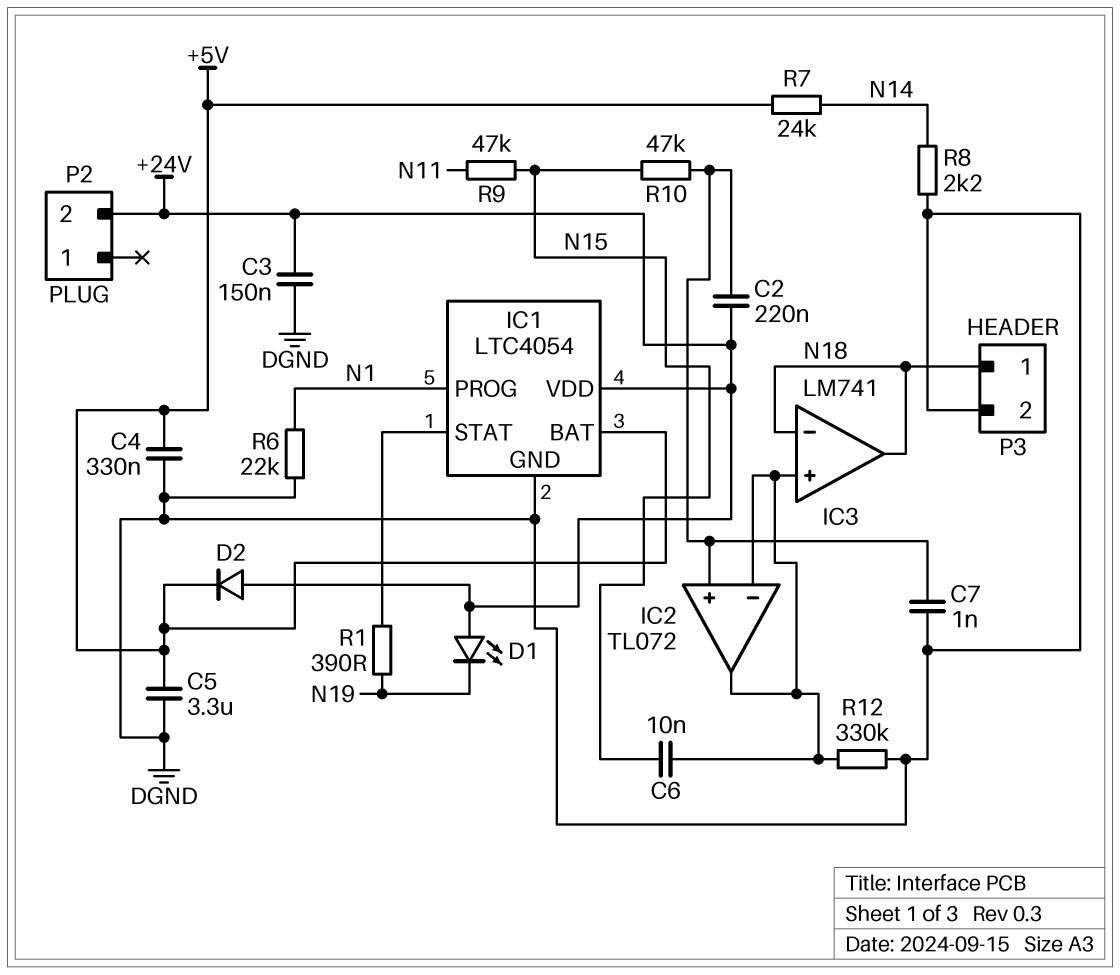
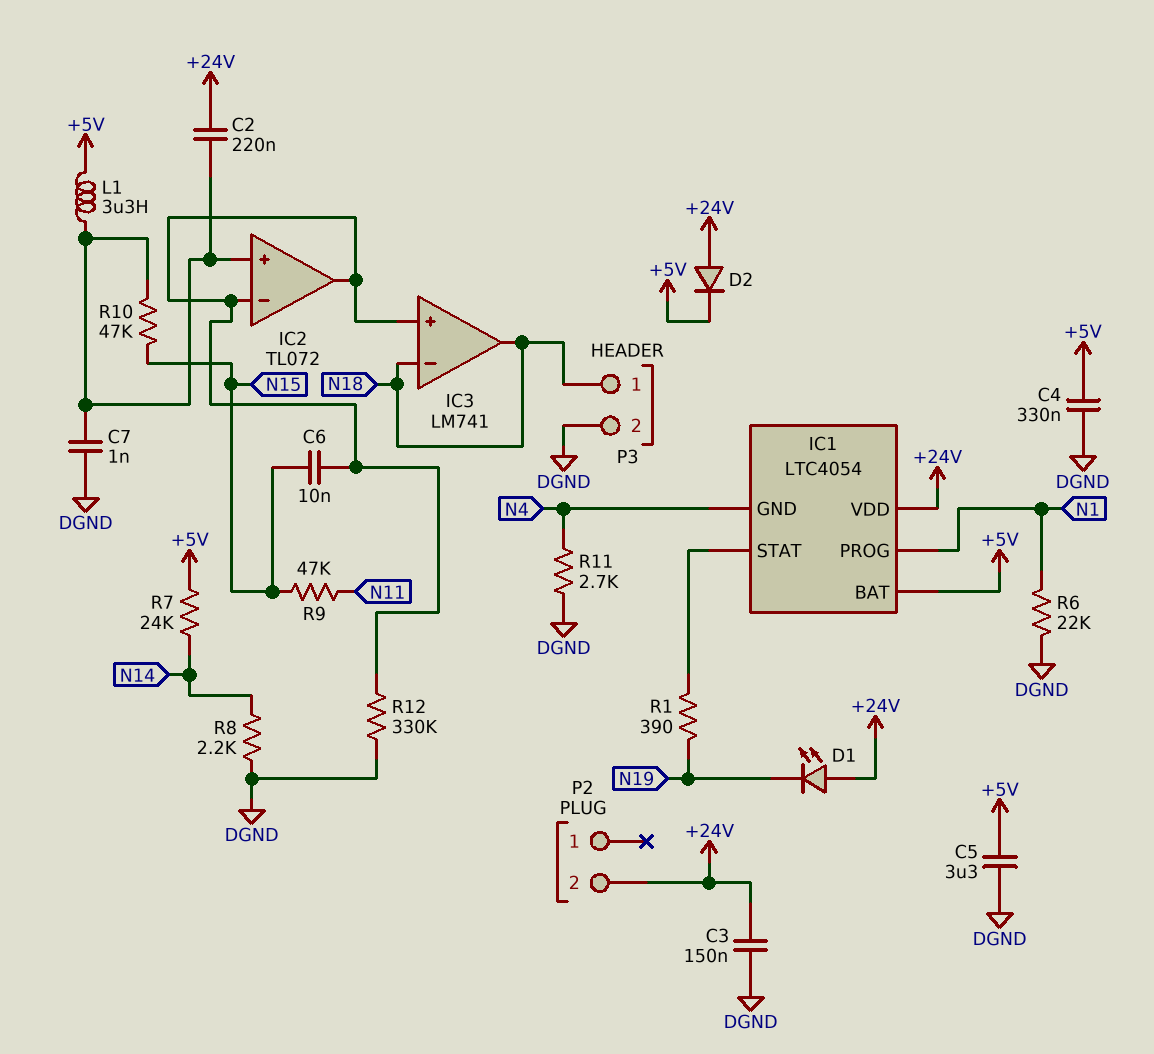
IC1 pin GND: DGND -> N4
L1: none -> 3.3uH (+5V, IC2/in+)
R11: none -> 2.7k (DGND, N4)

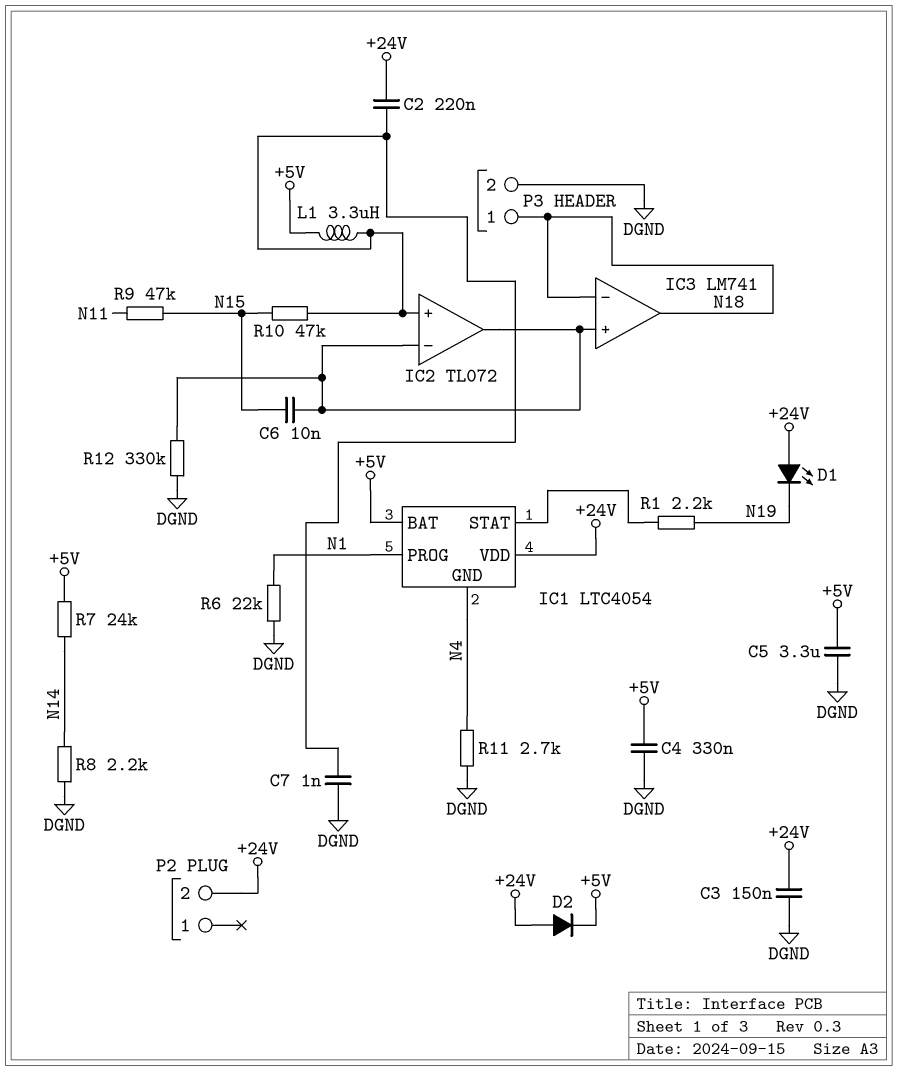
R1: 390 (IC1/STAT, N19) -> 2.2k (IC1/STAT, N19)

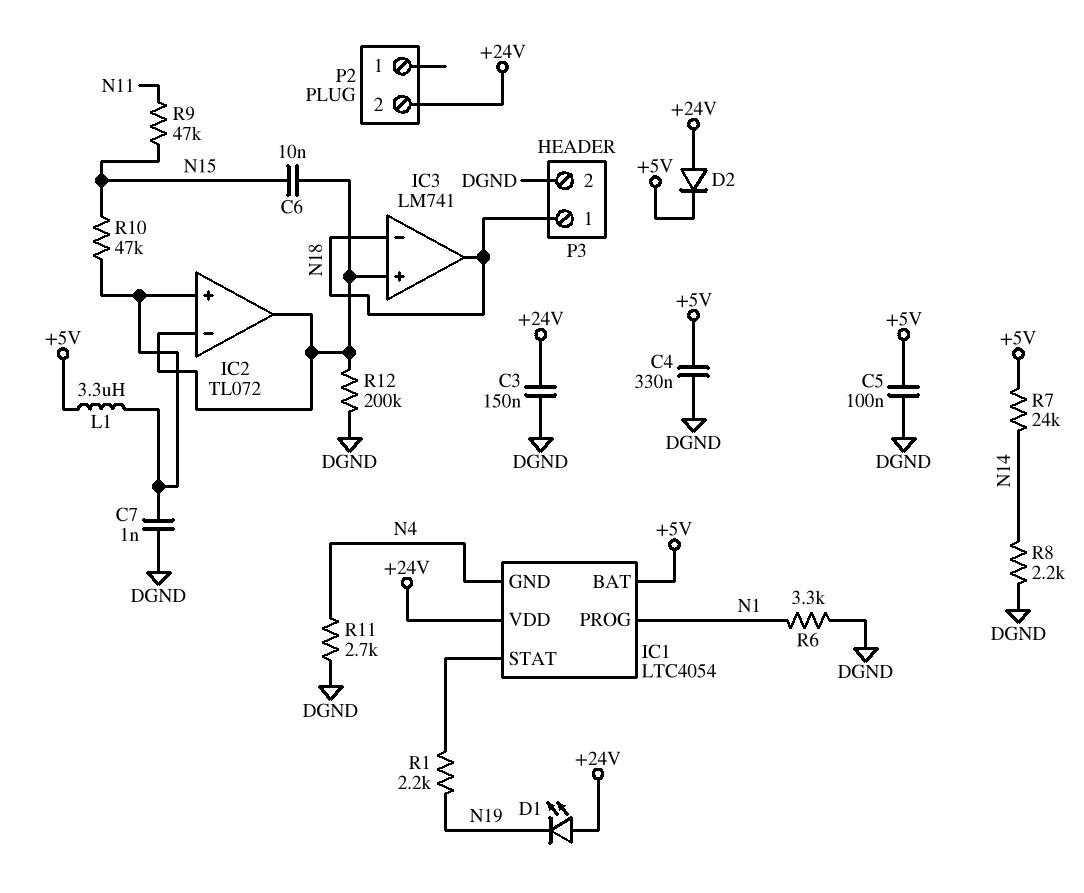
C2: 220nF (+24V, IC2/in+) -> none
C5: 3.3uF (+5V, DGND) -> 100nF (+5V, DGND)
R6: 22k (DGND, N1) -> 3.3k (DGND, N1)
R12: 330k (DGND, IC2/in-) -> 200k (DGND, IC2/in-)

